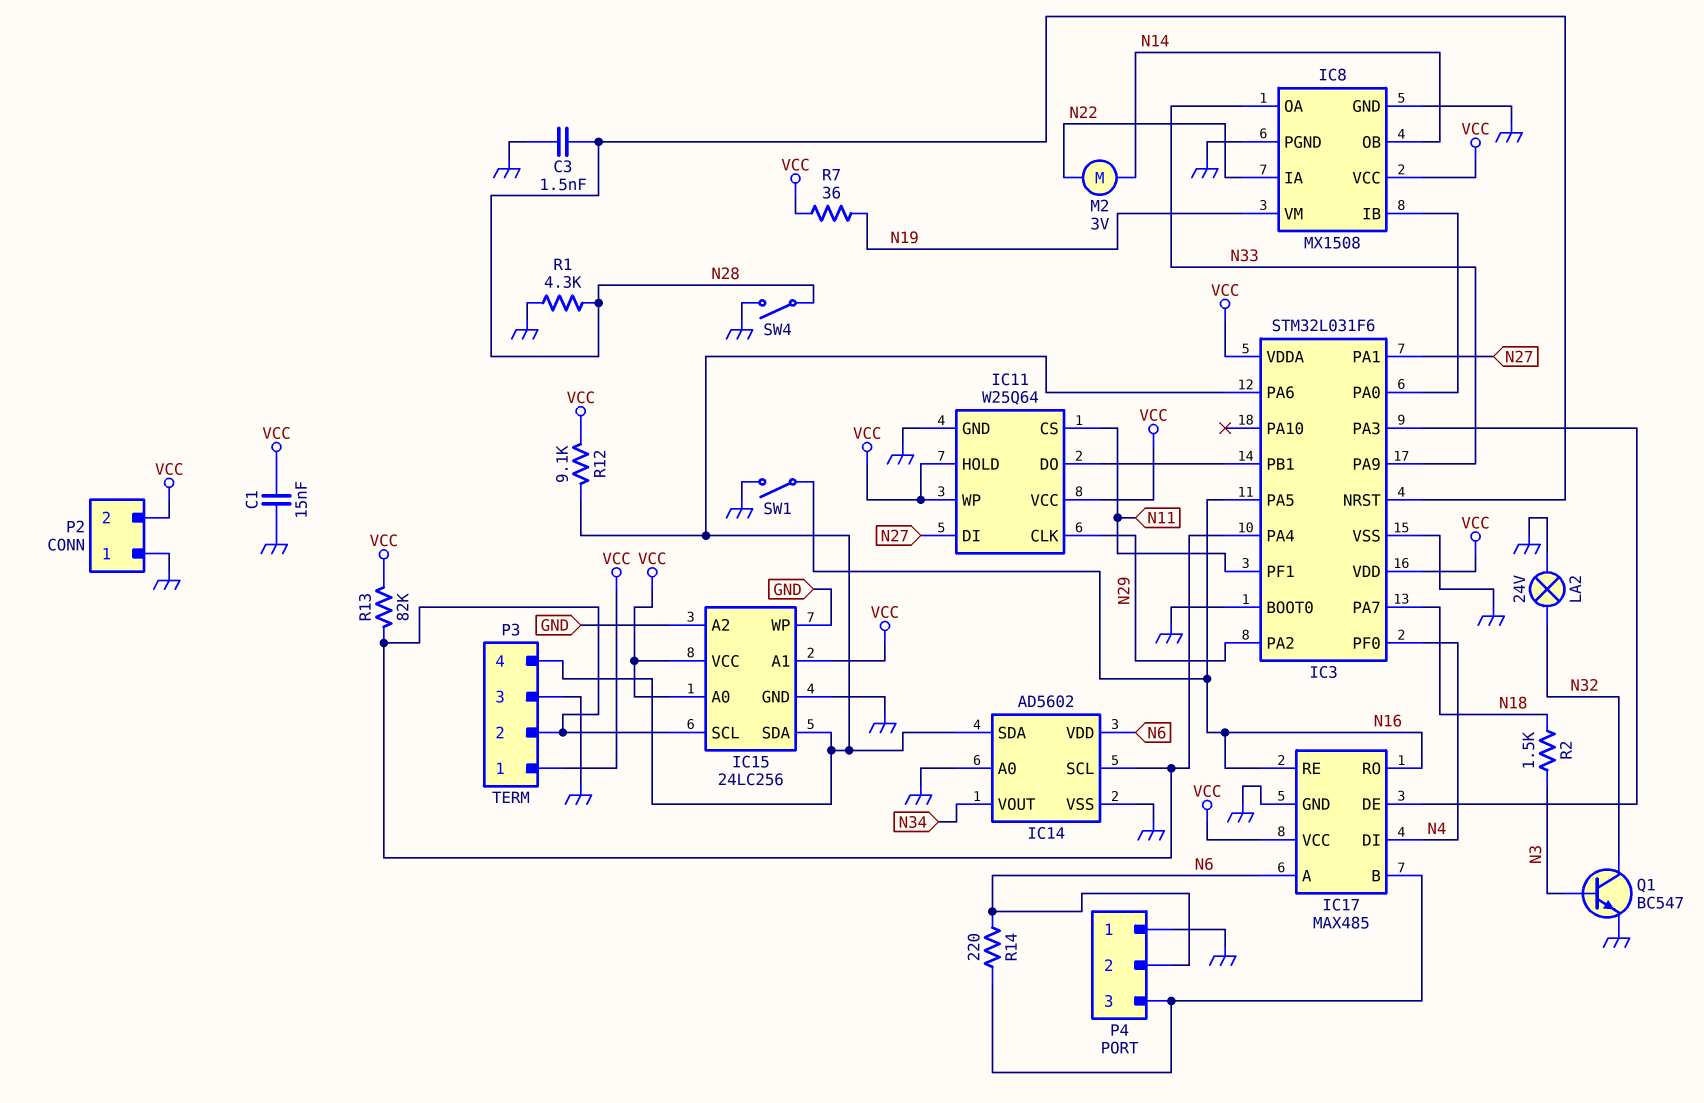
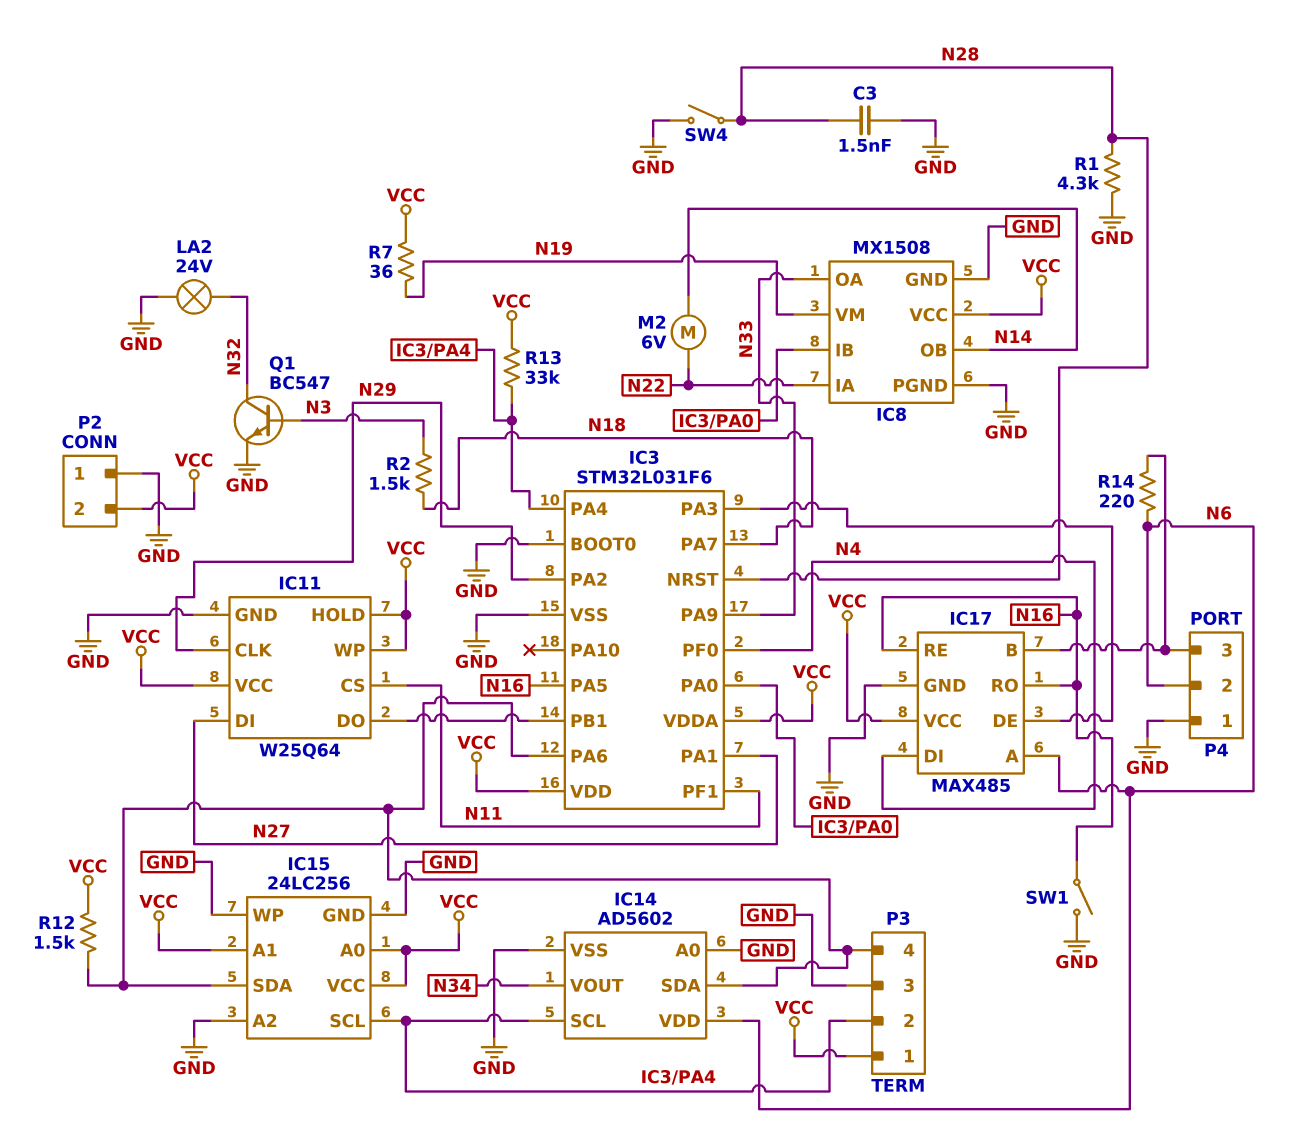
C1: 15nF (GND, VCC) -> none
M2: motor 3V (N14, N22) -> motor 6V (N14, N22)
R12: 9.1k (IC3/PA6, VCC) -> 1.5k (IC3/PA6, VCC)
R13: 82k (IC3/PA4, VCC) -> 33k (IC3/PA4, VCC)

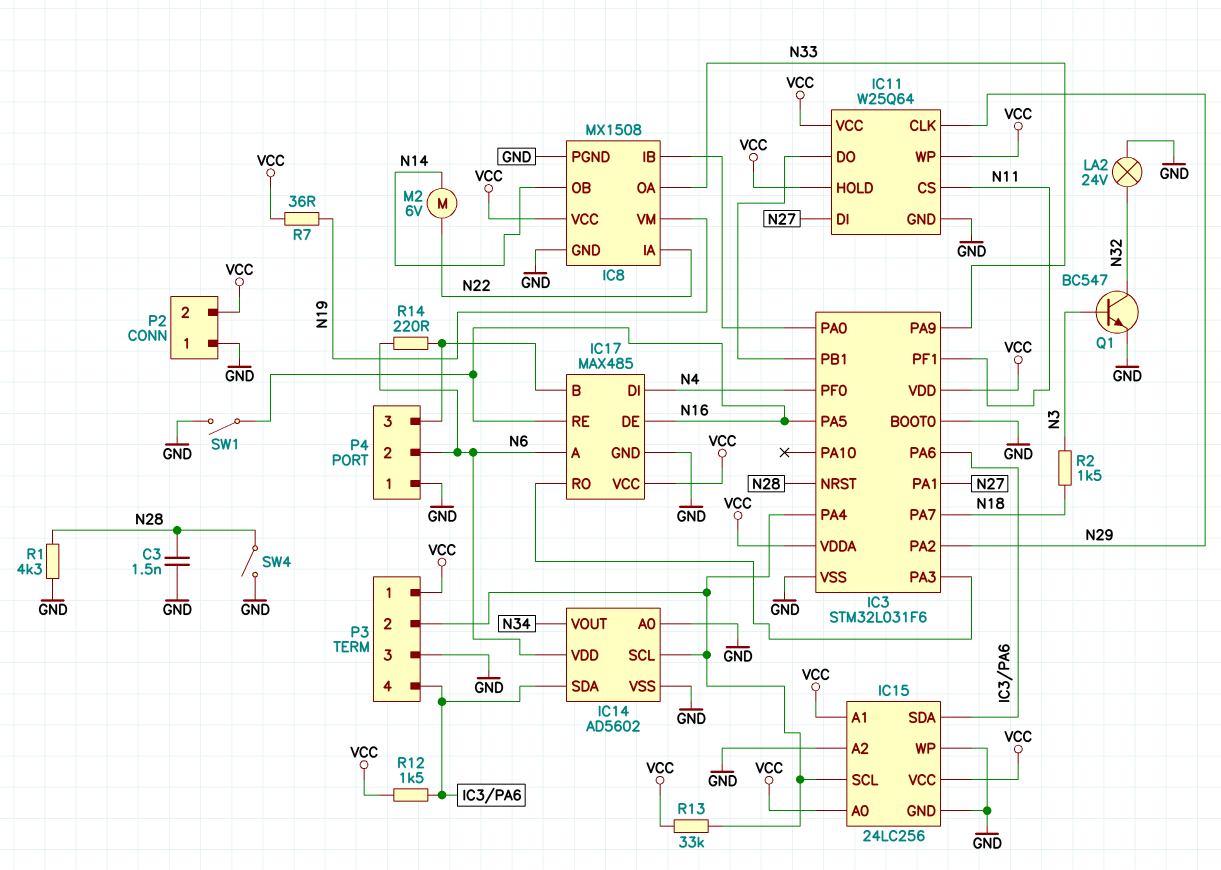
IC17 pin DE: IC3/PA3 -> N16
IC17 pin RO: N16 -> IC3/PA3

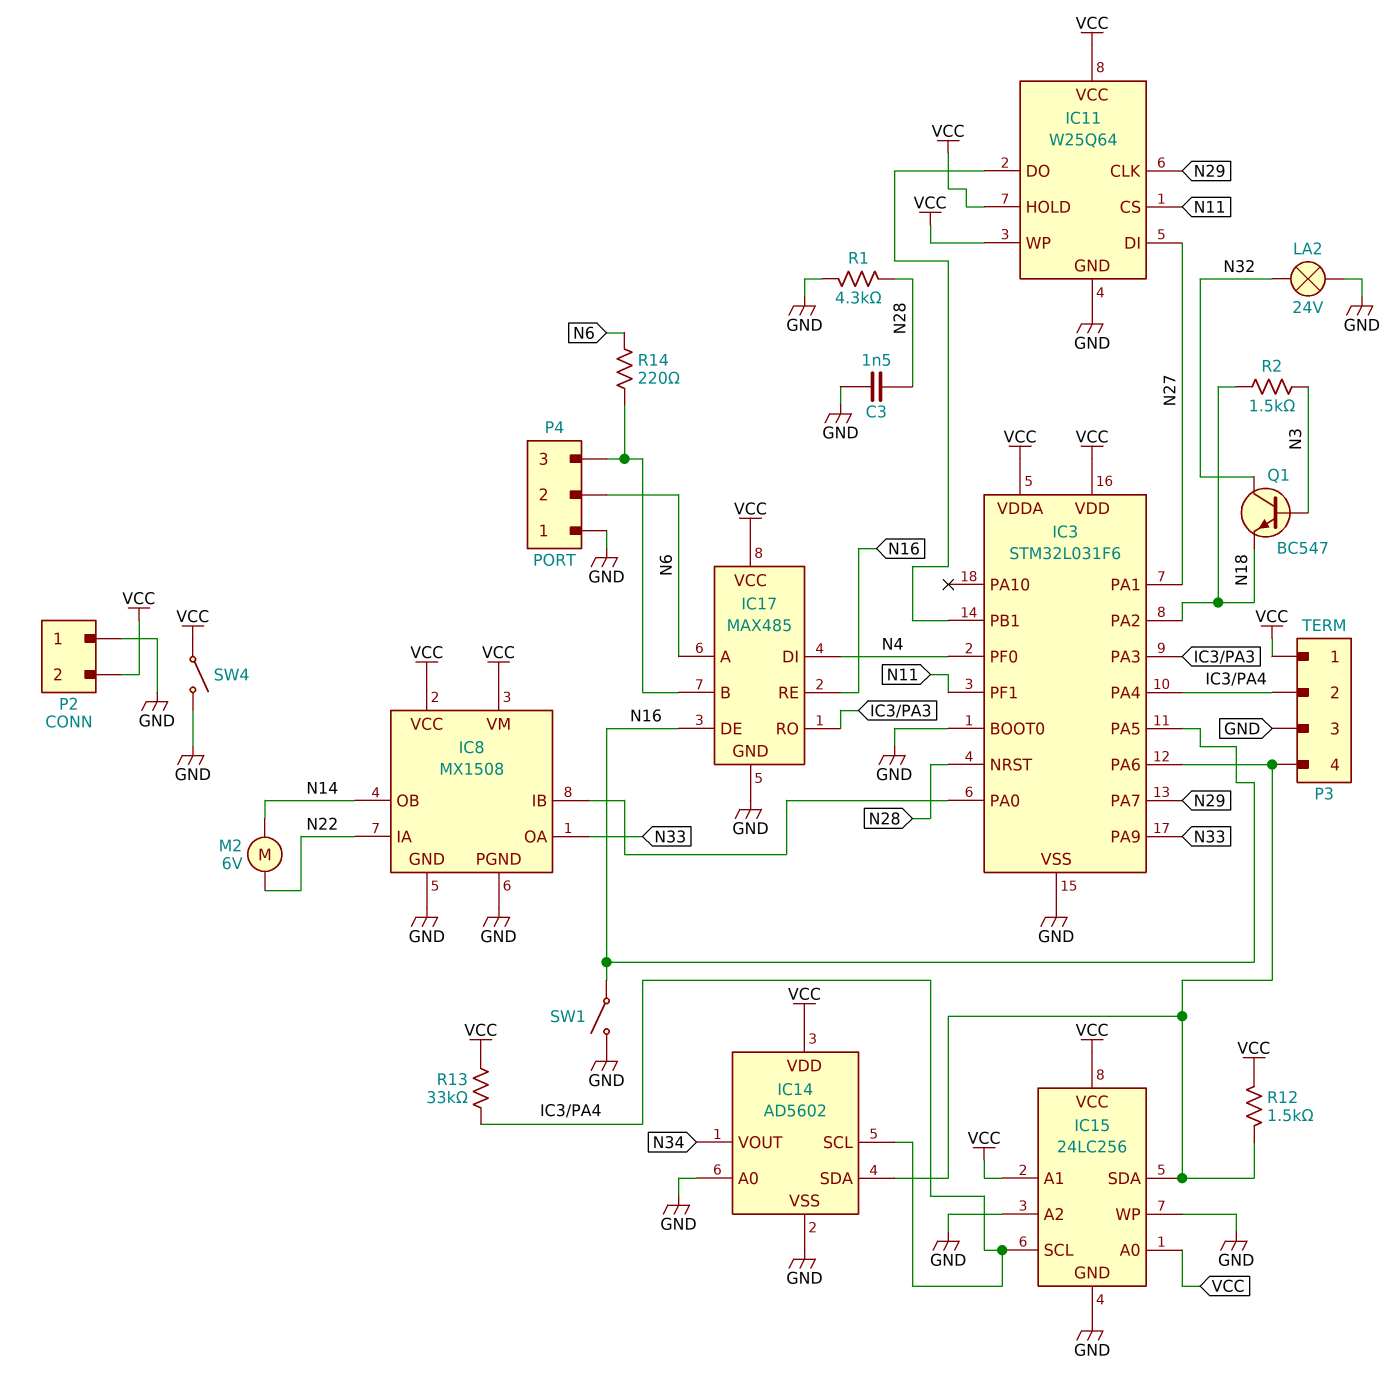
IC3 pin PA2: N29 -> N18
IC3 pin PA7: N18 -> N29
IC8 pin VM: N19 -> VCC
IC14 pin VDD: N6 -> VCC
Q1: NPN BC547 (B N3, C N32, E GND) -> NPN BC547 (B N3, C N32, E N18)
R7: 36 (N19, VCC) -> none
SW4: switch (GND, N28) -> switch (GND, VCC)

